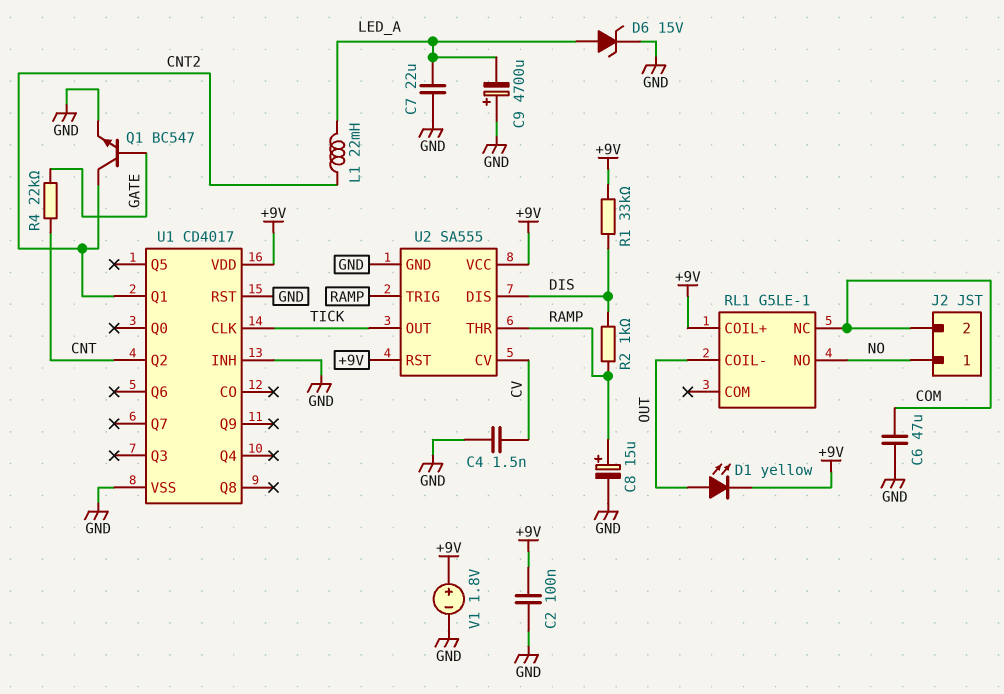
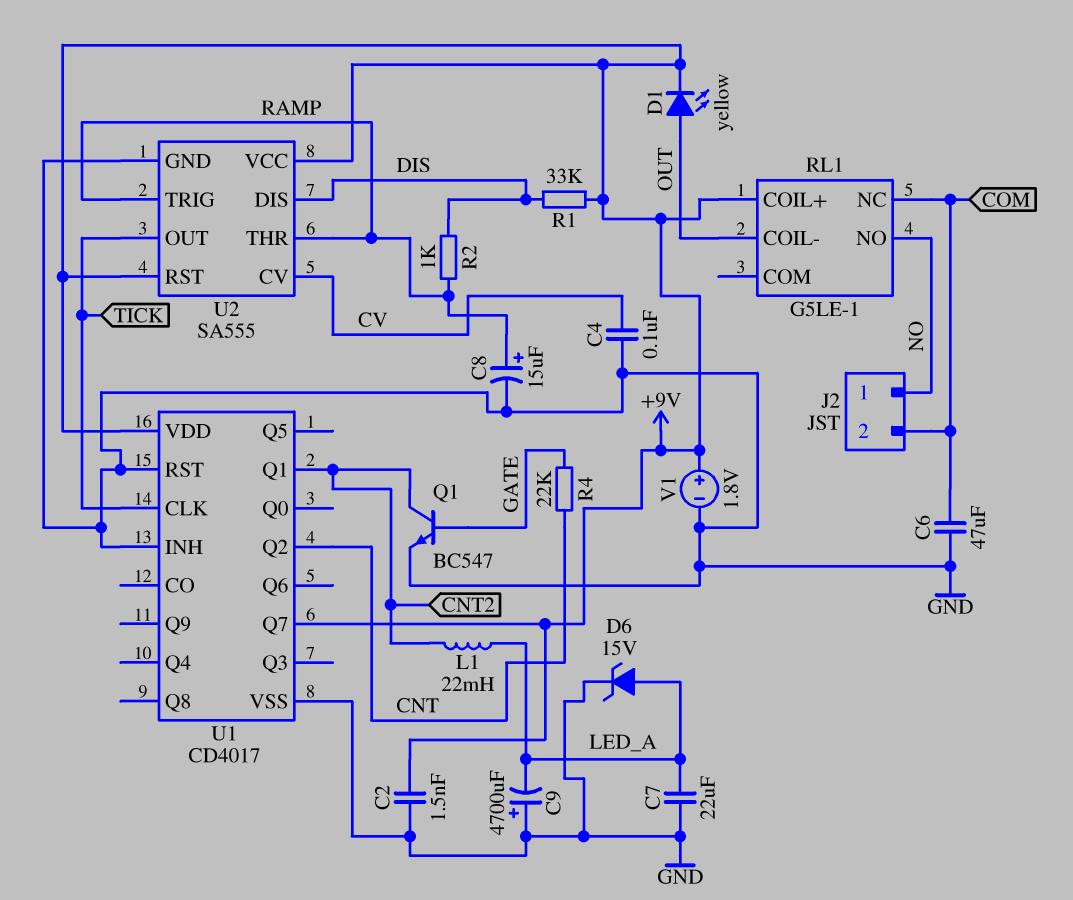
C2: 100nF (+9V, GND) -> 1.5nF (+9V, GND)
C4: 1.5nF (CV, GND) -> 100nF (CV, GND)
U1 pin Q7: none -> +9V

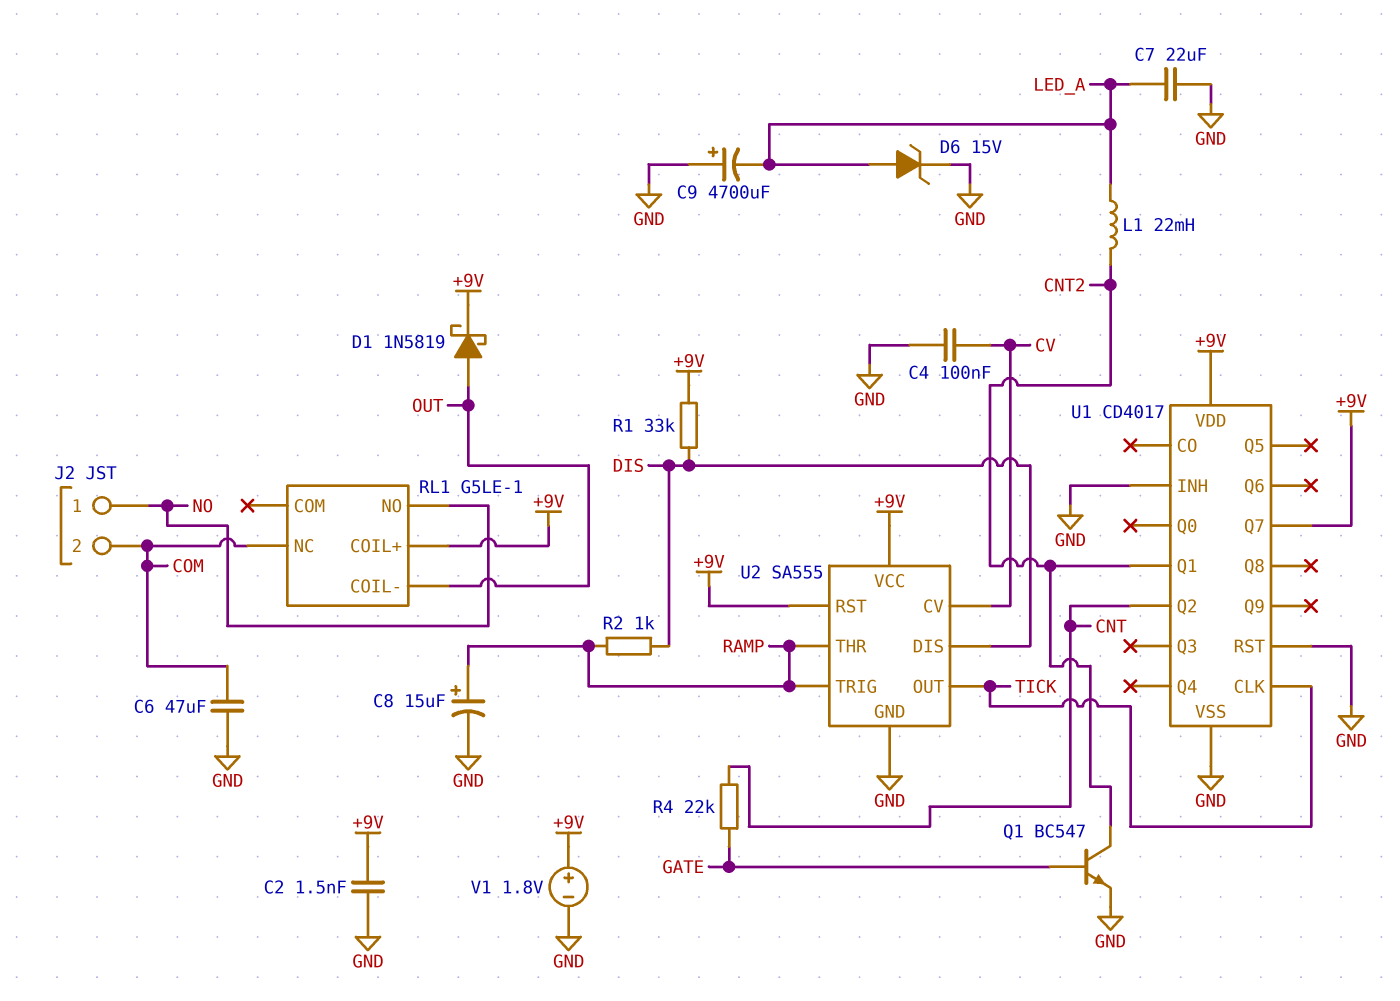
D1: LED yellow (A OUT, K +9V) -> schottky 1N5819 (A OUT, K +9V)

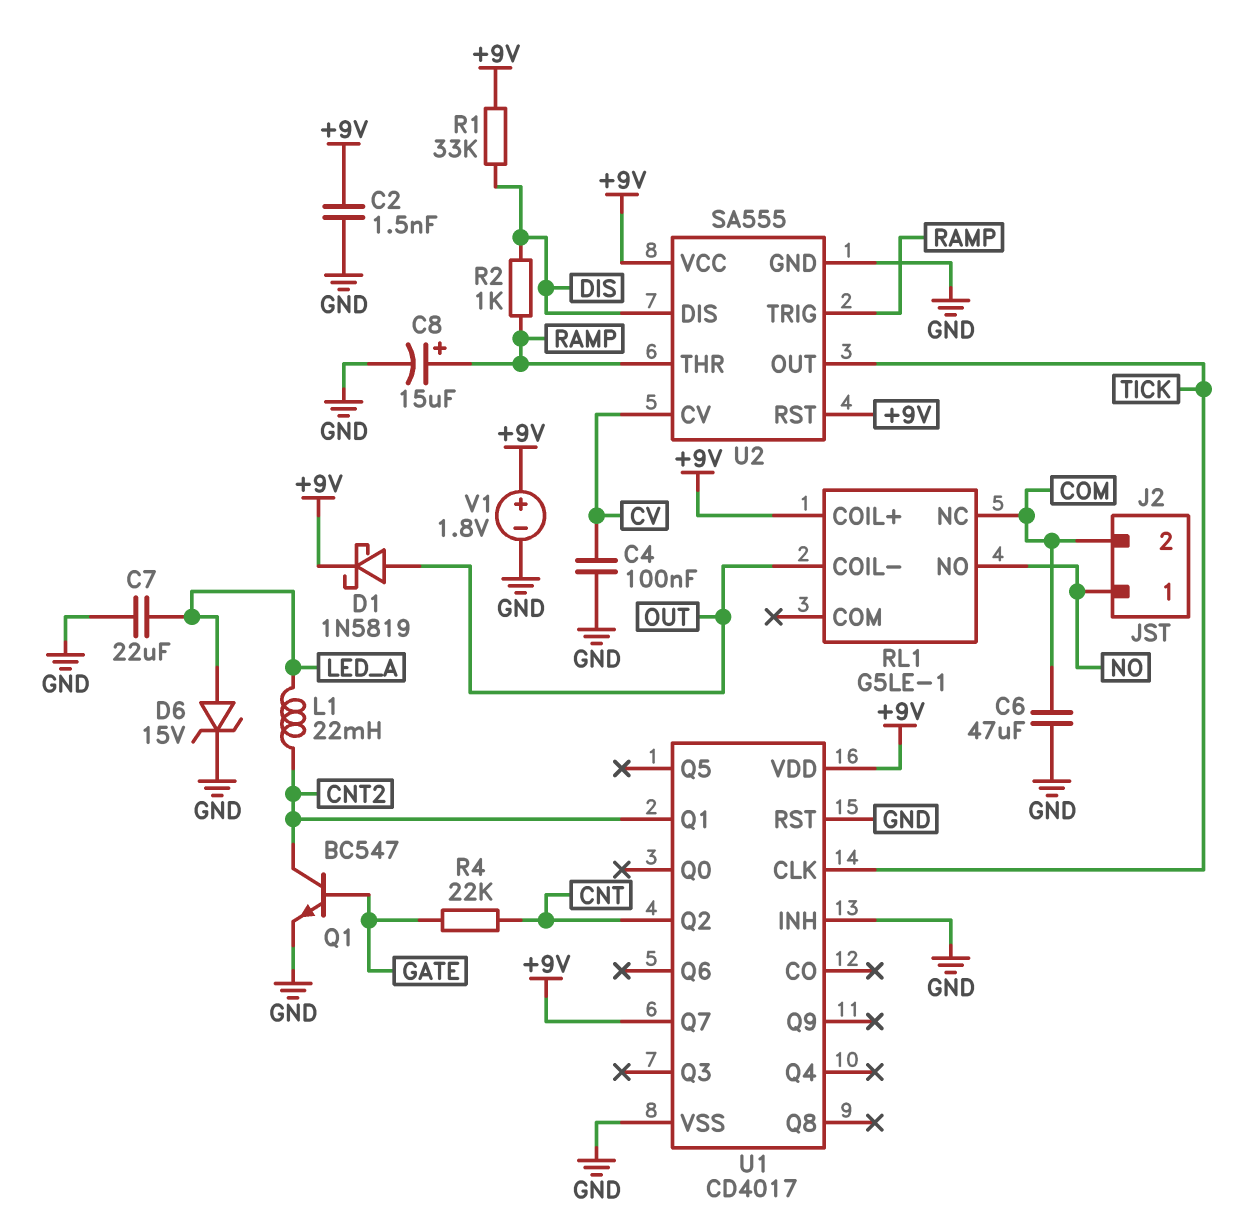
C9: 4700uF (plus GND, minus LED_A) -> none

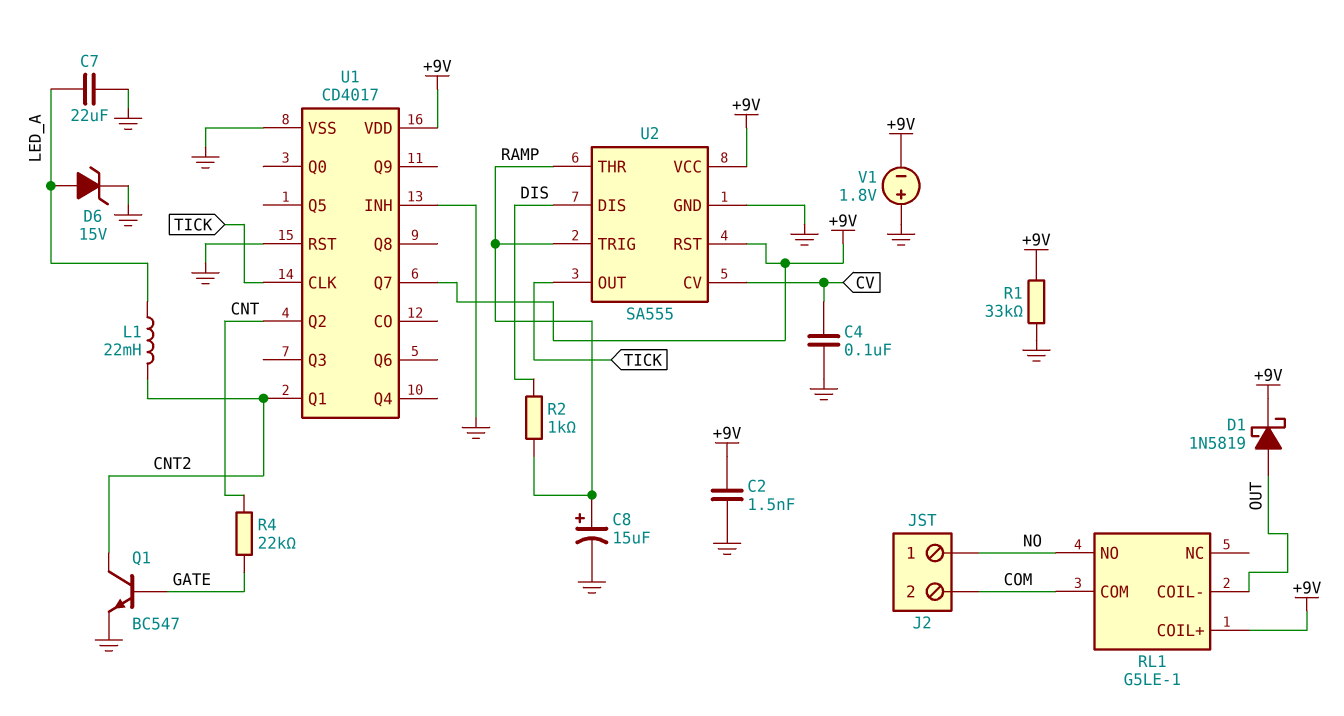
C6: 47uF (COM, GND) -> none
R1: 33k (+9V, DIS) -> 33k (+9V, GND)
RL1 pin COM: none -> COM
RL1 pin NC: COM -> none
V1: 1.8V (plus +9V, minus GND) -> 1.8V (plus GND, minus +9V)

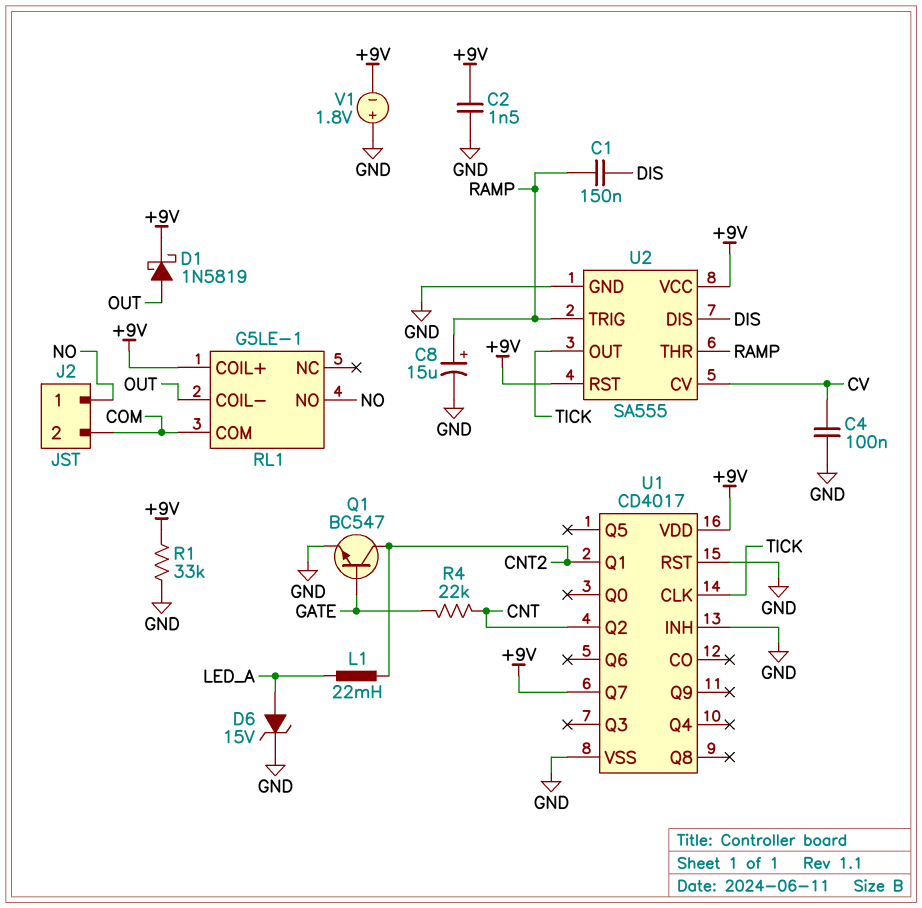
C1: none -> 150nF (DIS, RAMP)
C7: 22uF (GND, LED_A) -> none
R2: 1k (DIS, RAMP) -> none

